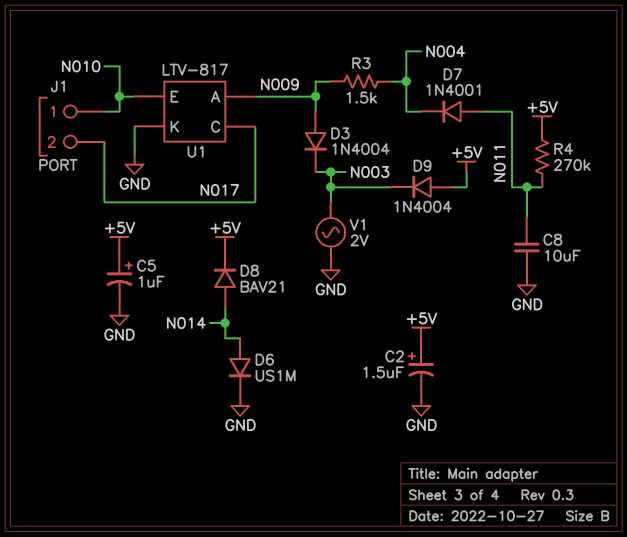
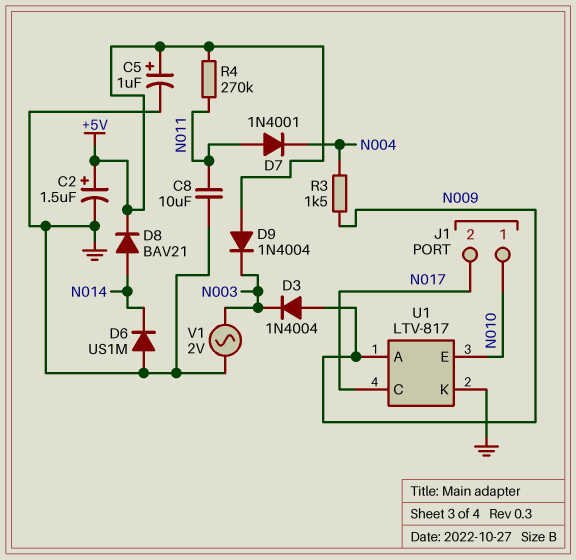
D6: diode US1M (A N014, K GND) -> diode US1M (A GND, K N014)

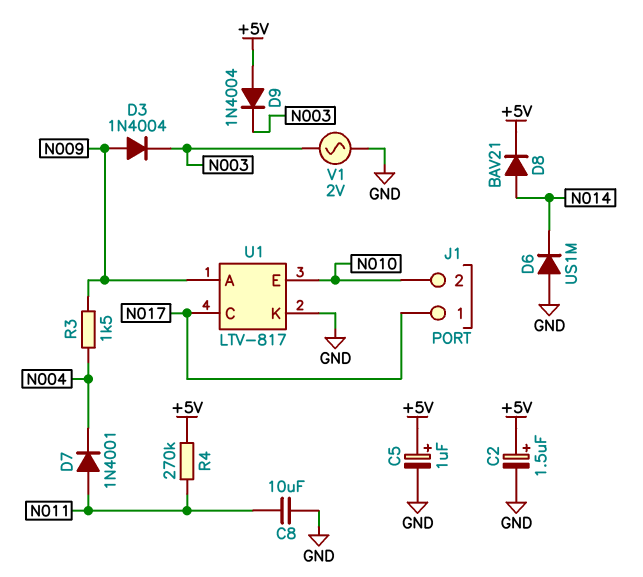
J1 pin 1: N010 -> N017
J1 pin 2: N017 -> N010

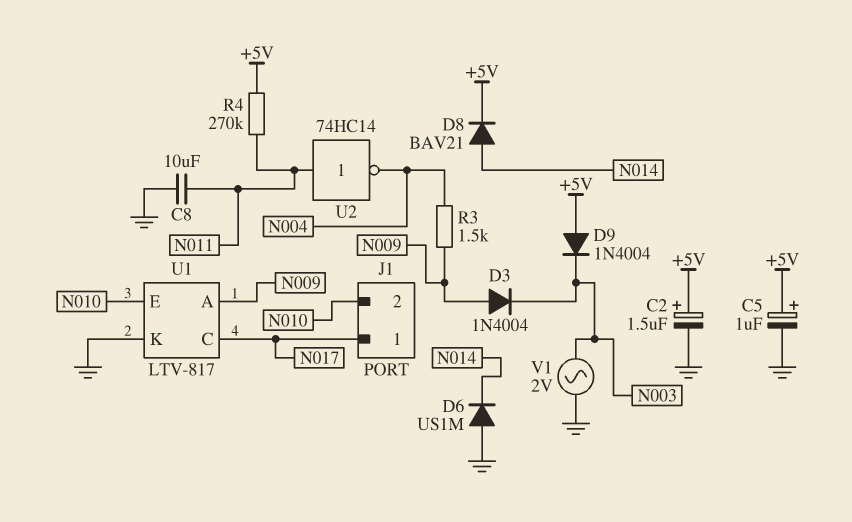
D7: diode 1N4001 (A N011, K N004) -> none
U2: none -> NOT 74HC14 (in N011, out N004)

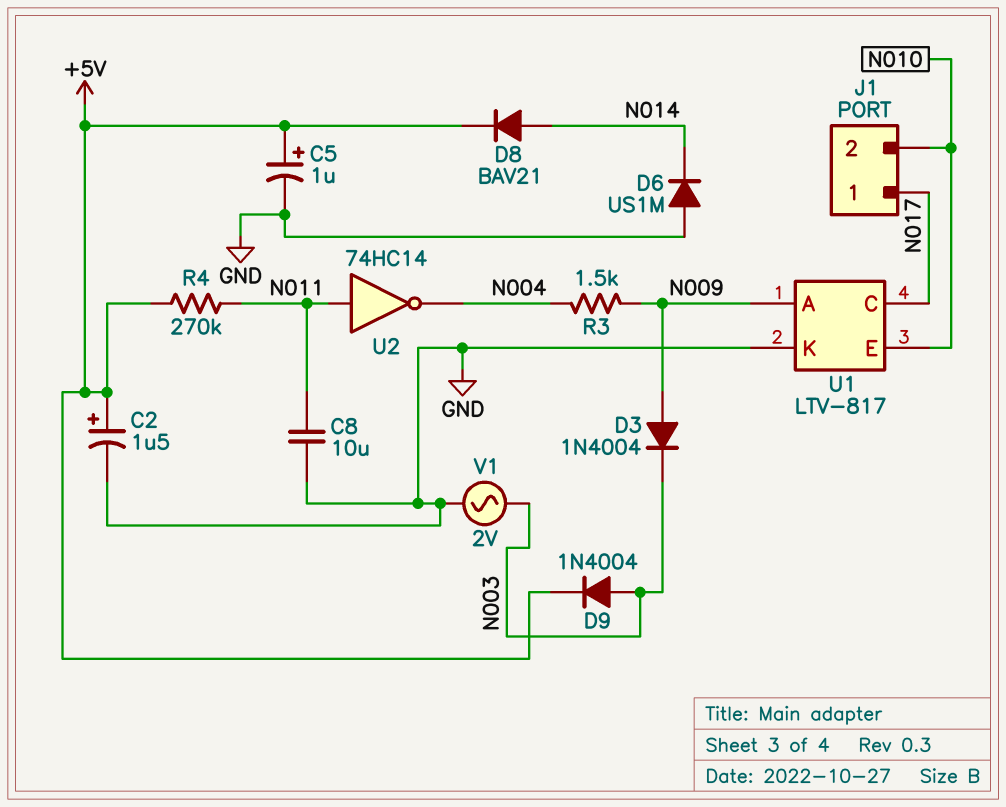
D9: diode 1N4004 (A +5V, K N003) -> diode 1N4004 (A N003, K +5V)

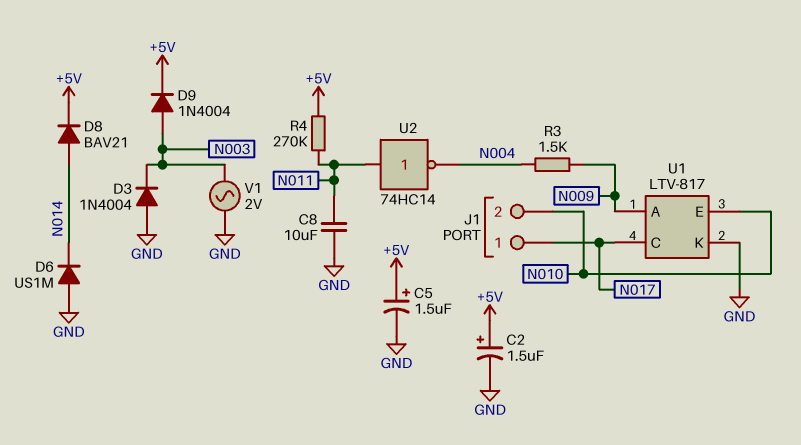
C5: 1uF (plus +5V, minus GND) -> 1.5uF (plus +5V, minus GND)
D3: diode 1N4004 (A N009, K N003) -> diode 1N4004 (A GND, K N003)

